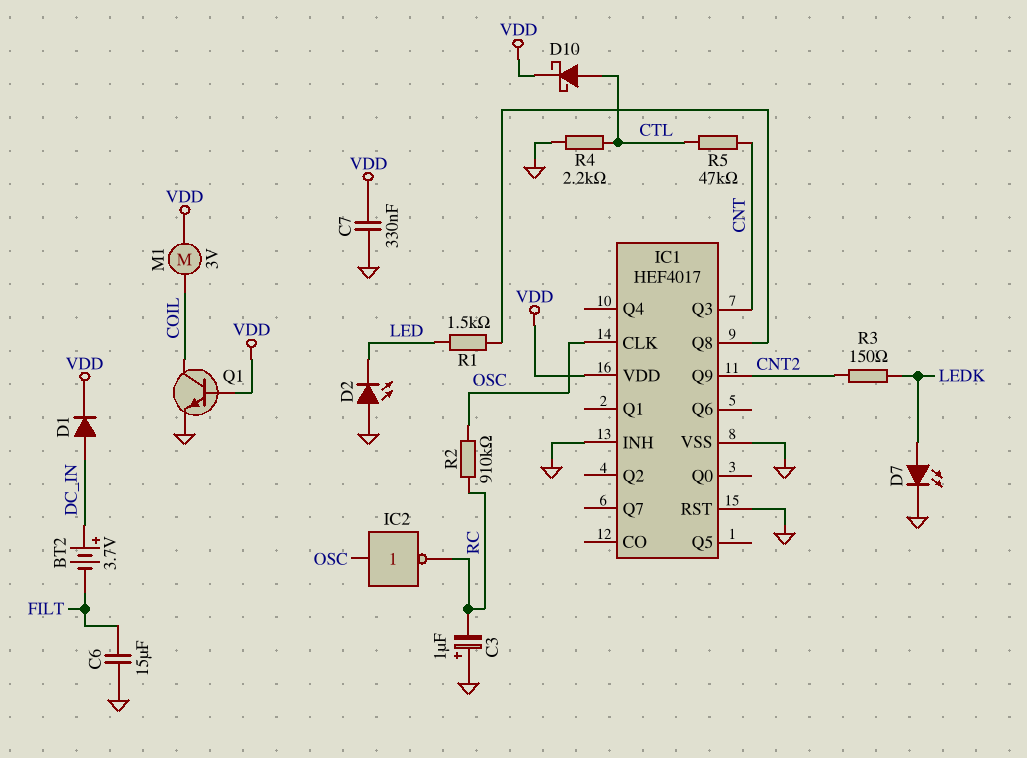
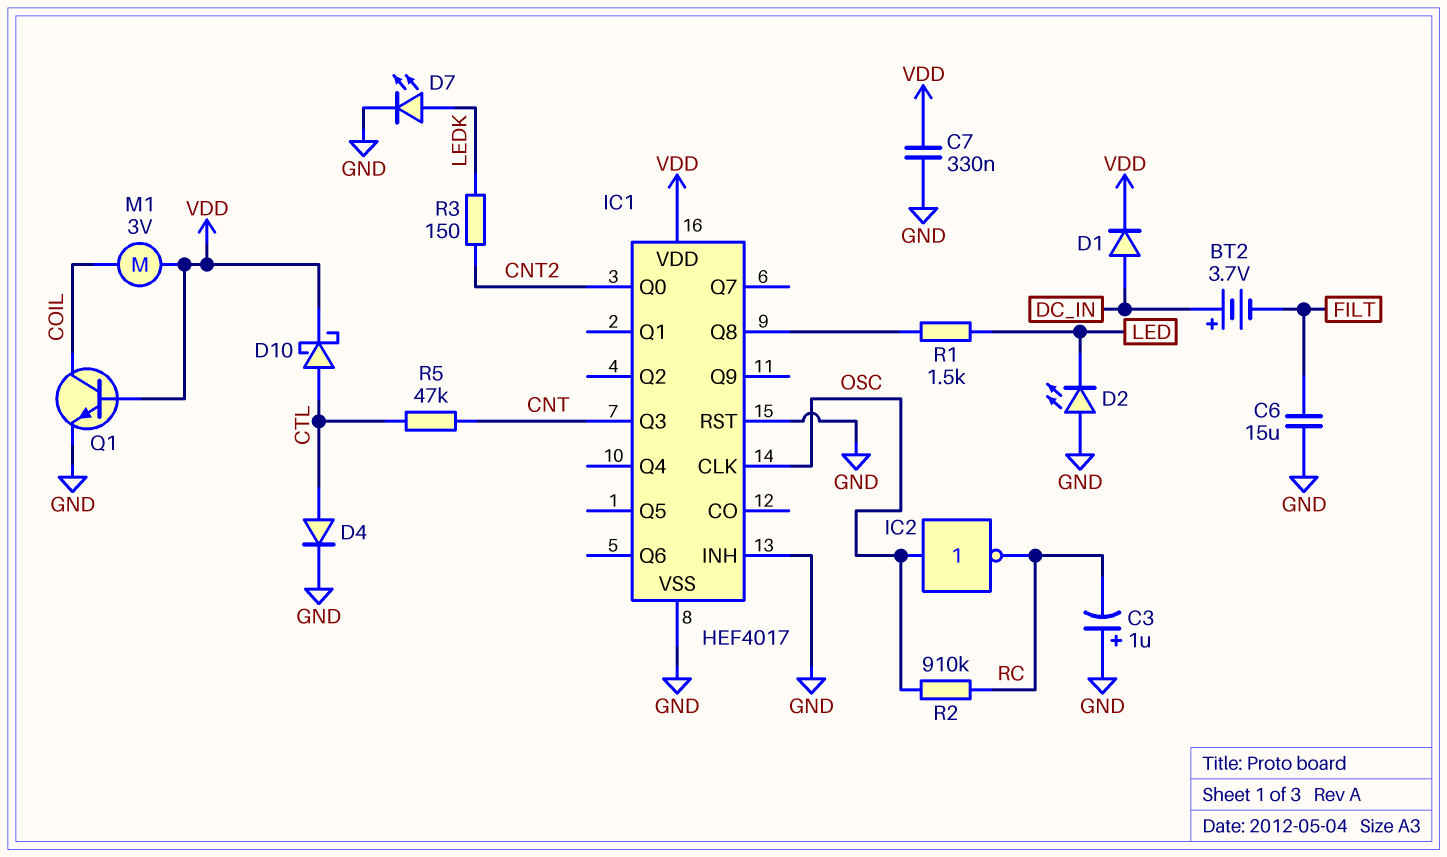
D4: none -> diode (A CTL, K GND)
IC1 pin Q0: none -> CNT2
IC1 pin Q9: CNT2 -> none
R4: 2.2k (CTL, GND) -> none

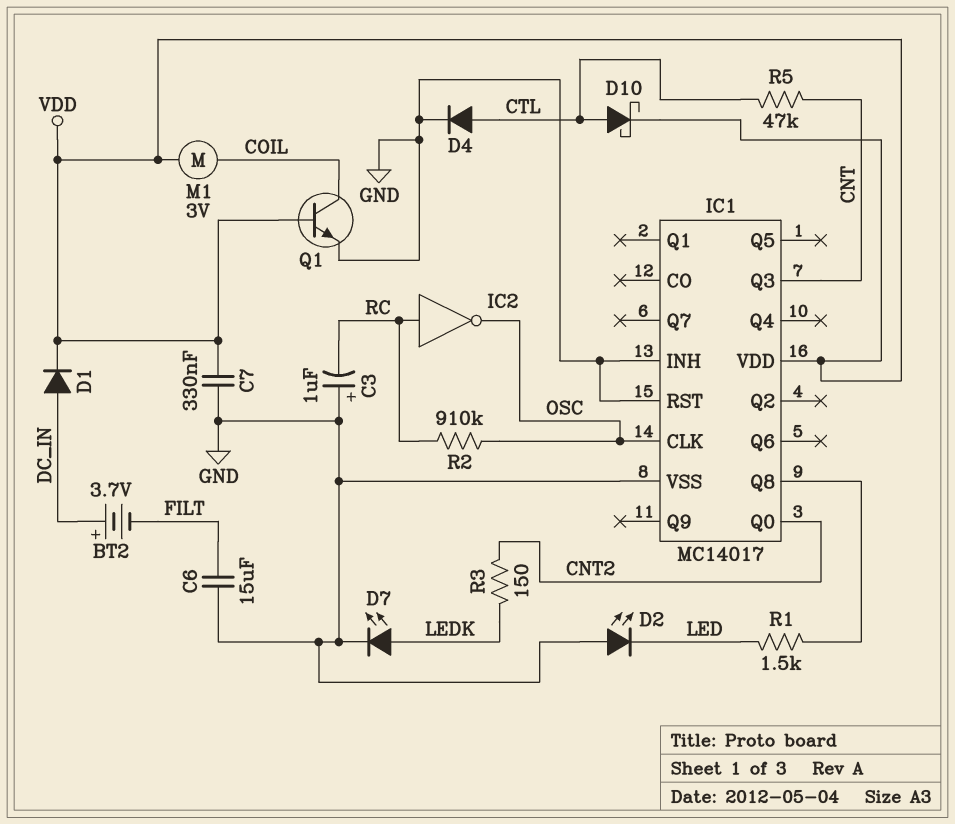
IC1: HEF4017 -> MC14017
IC2: NOT (in OSC, out RC) -> NOT (in RC, out OSC)

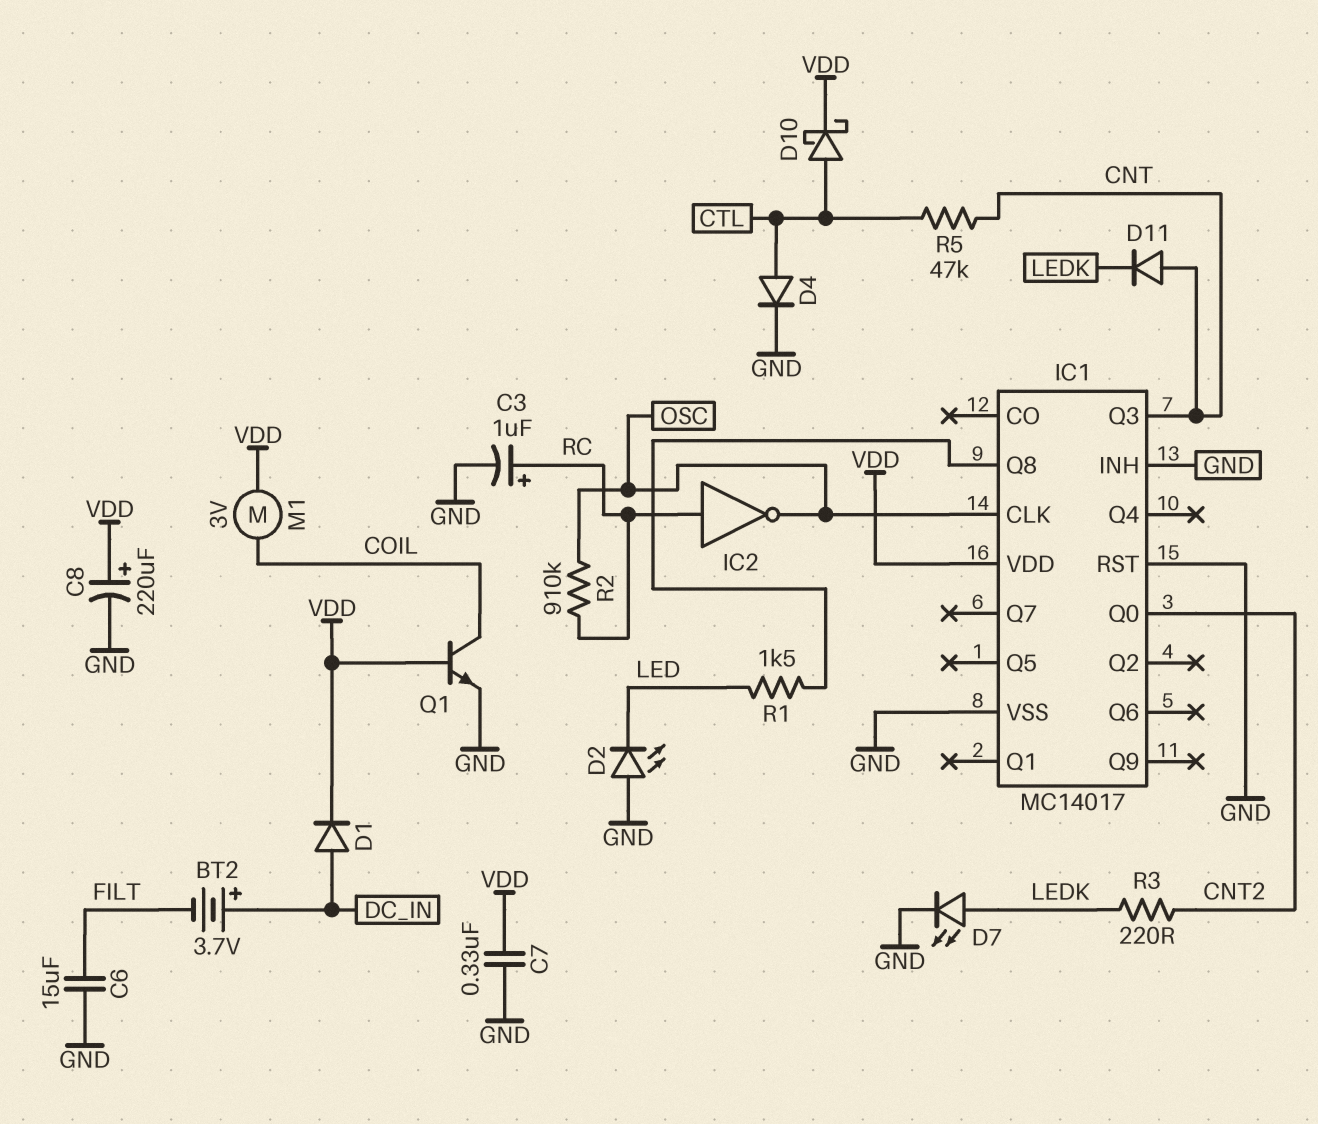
C3: 1uF (plus GND, minus RC) -> 1uF (plus RC, minus GND)
C8: none -> 220uF (plus VDD, minus GND)
D11: none -> diode (A CNT, K LEDK)
R3: 150 (CNT2, LEDK) -> 220 (CNT2, LEDK)

